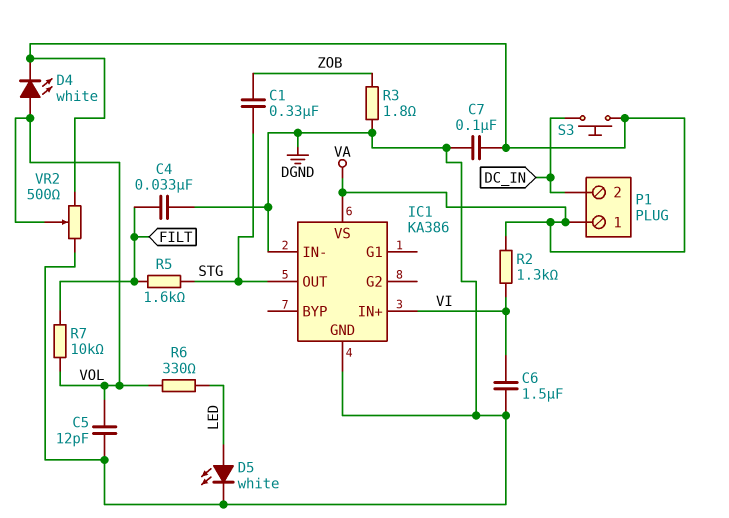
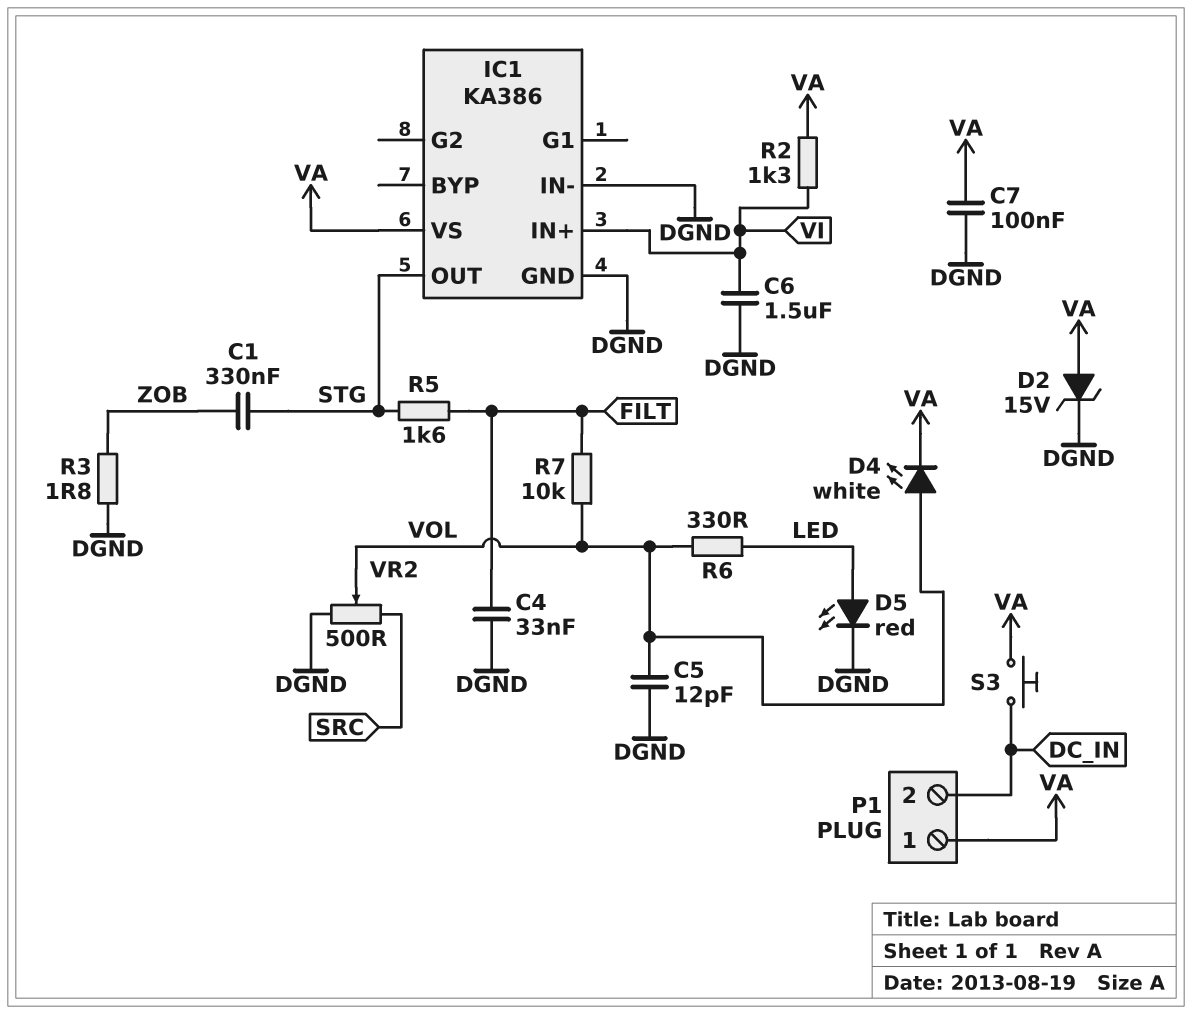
D2: none -> zener 15V (A VA, K DGND)
D5: LED white (A LED, K DGND) -> LED red (A LED, K DGND)
VR2: 500 (DGND, VA, wiper VOL) -> 500 (DGND, SRC, wiper VOL)

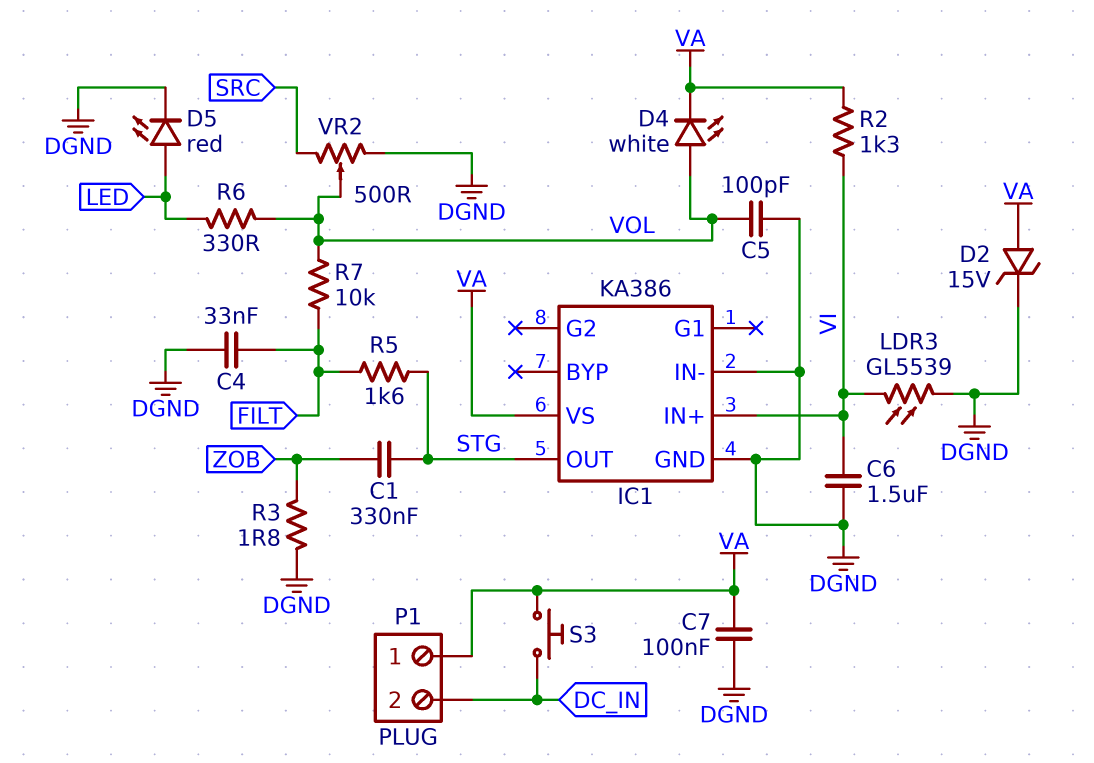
C5: 12pF (DGND, VOL) -> 100pF (DGND, VOL)
LDR3: none -> GL5539 (DGND, VI)

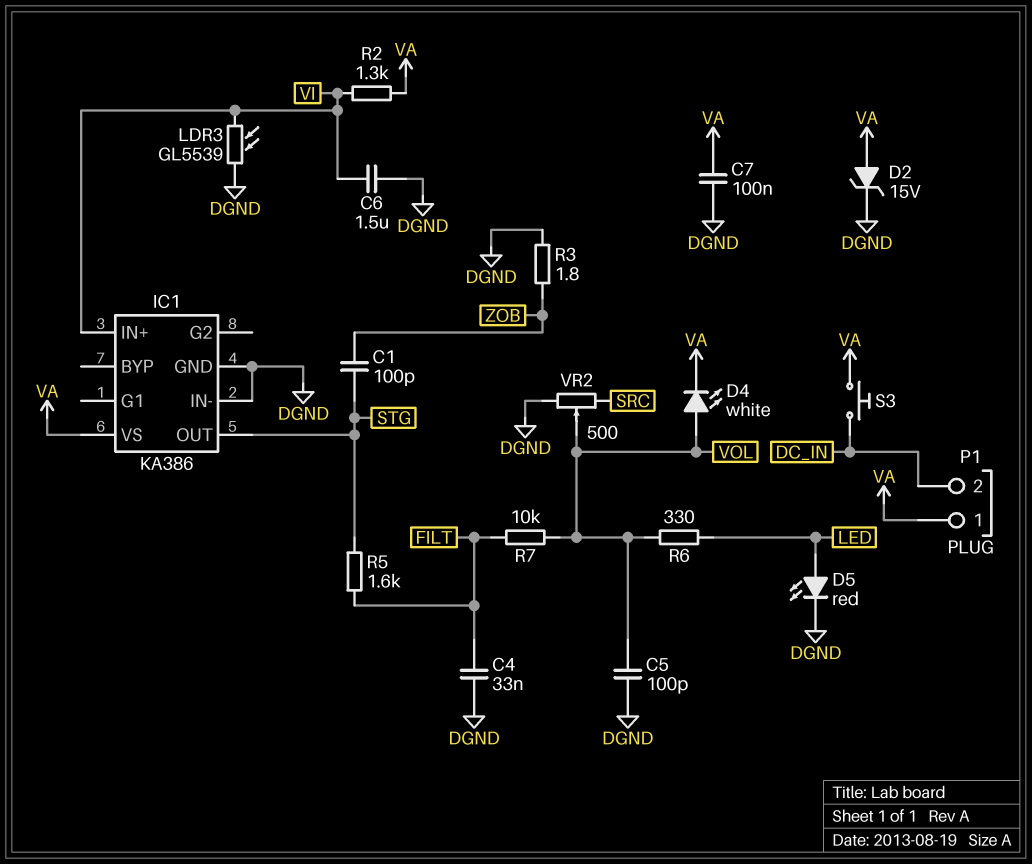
C1: 330nF (STG, ZOB) -> 100pF (STG, ZOB)

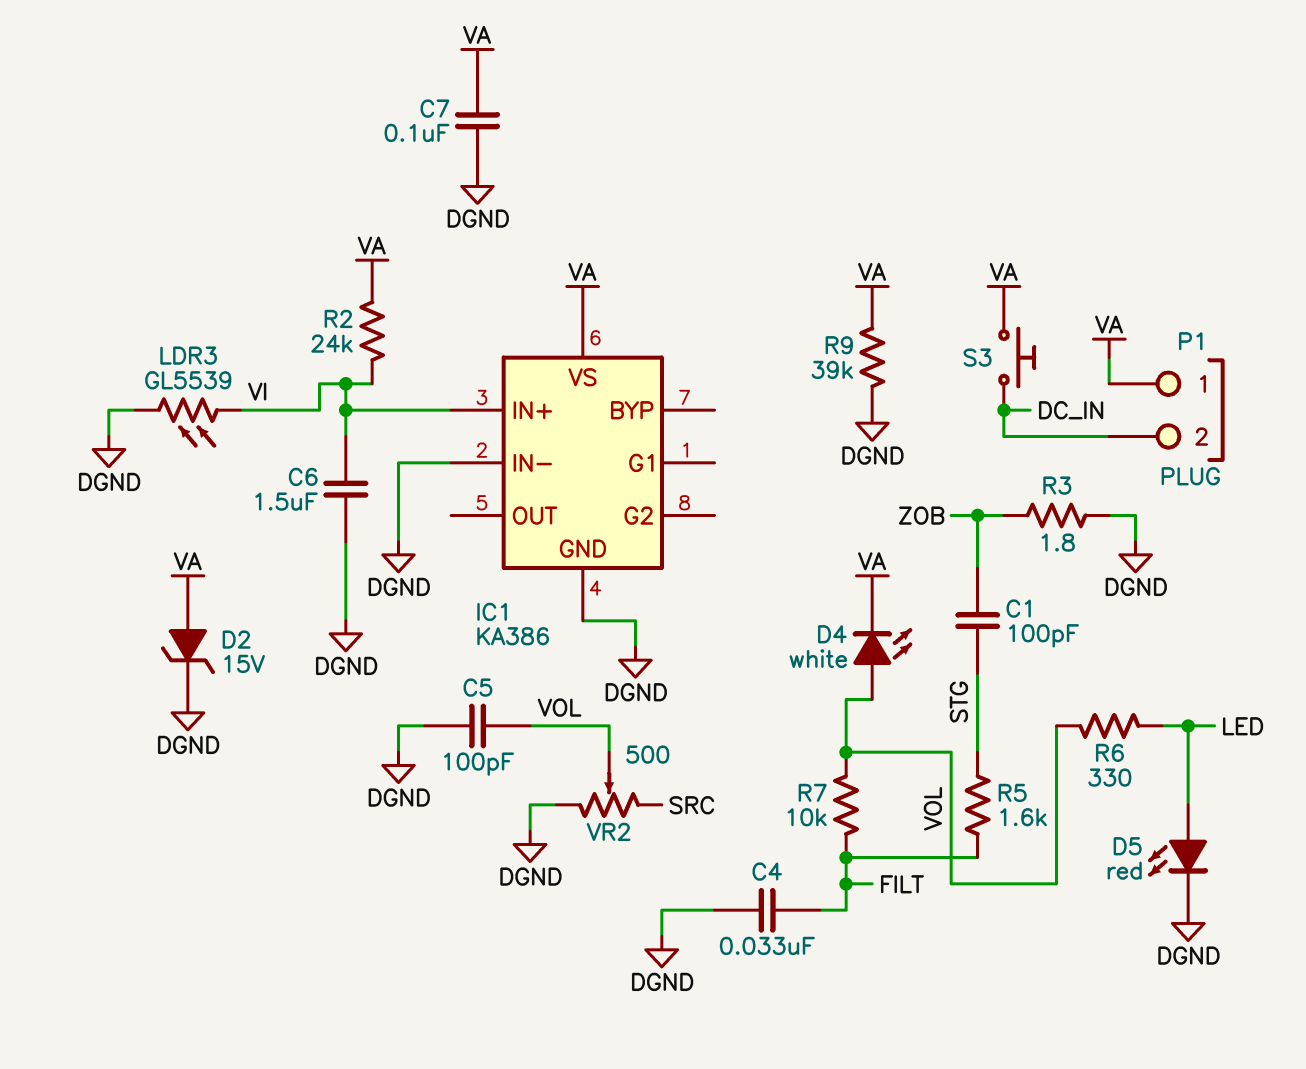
IC1 pin OUT: STG -> none
R2: 1.3k (VA, VI) -> 24k (VA, VI)
R9: none -> 39k (DGND, VA)

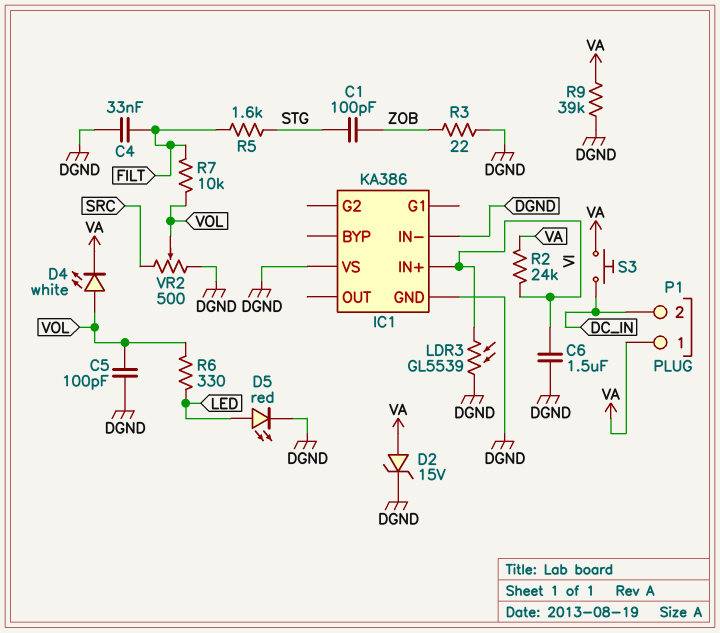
C7: 100nF (DGND, VA) -> none
IC1 pin VS: VA -> DGND
R3: 1.8 (DGND, ZOB) -> 22 (DGND, ZOB)

